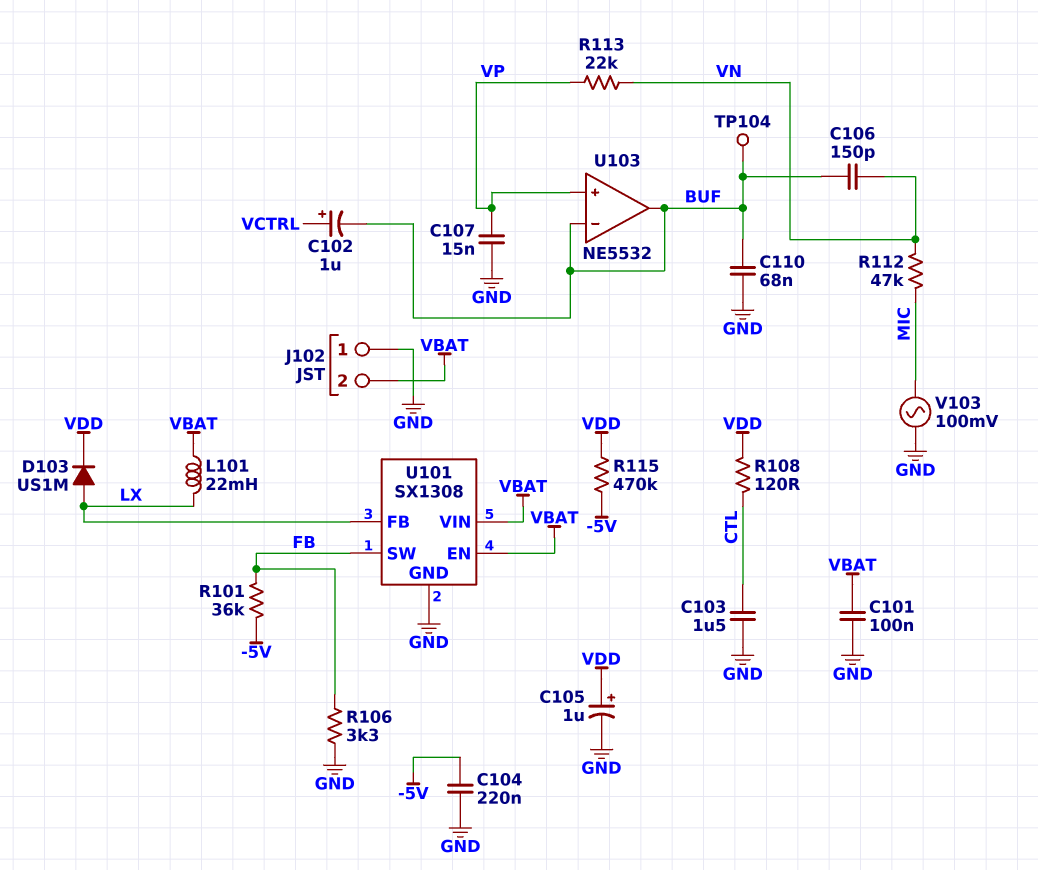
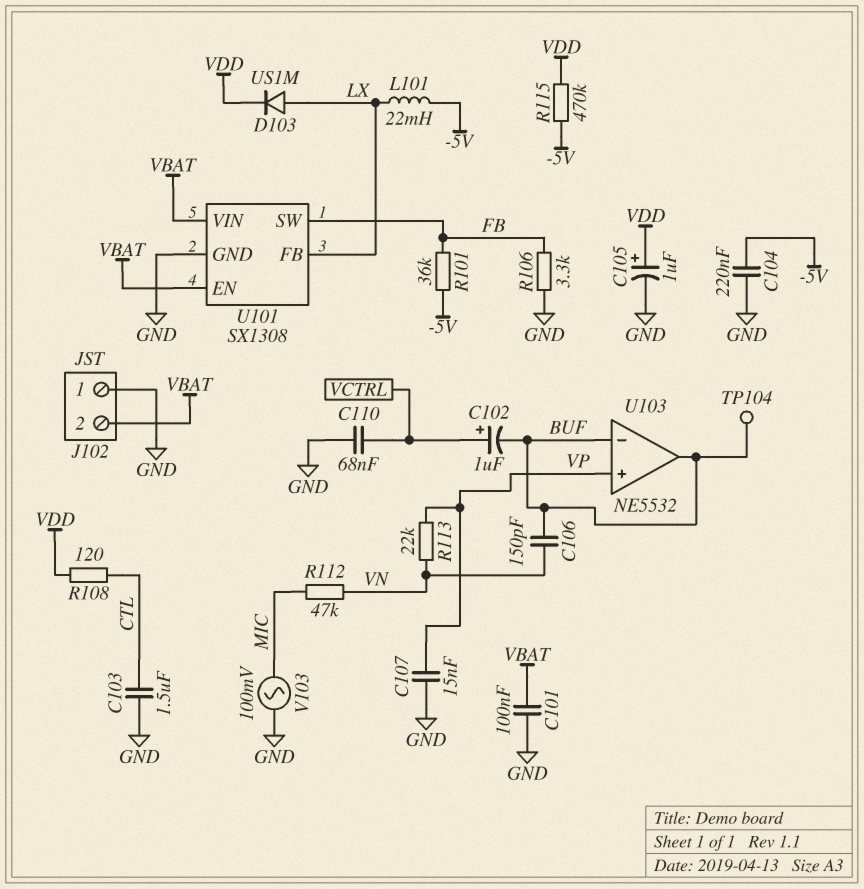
C110: 68nF (BUF, GND) -> 68nF (GND, VCTRL)
L101: 22mH (LX, VBAT) -> 22mH (-5V, LX)

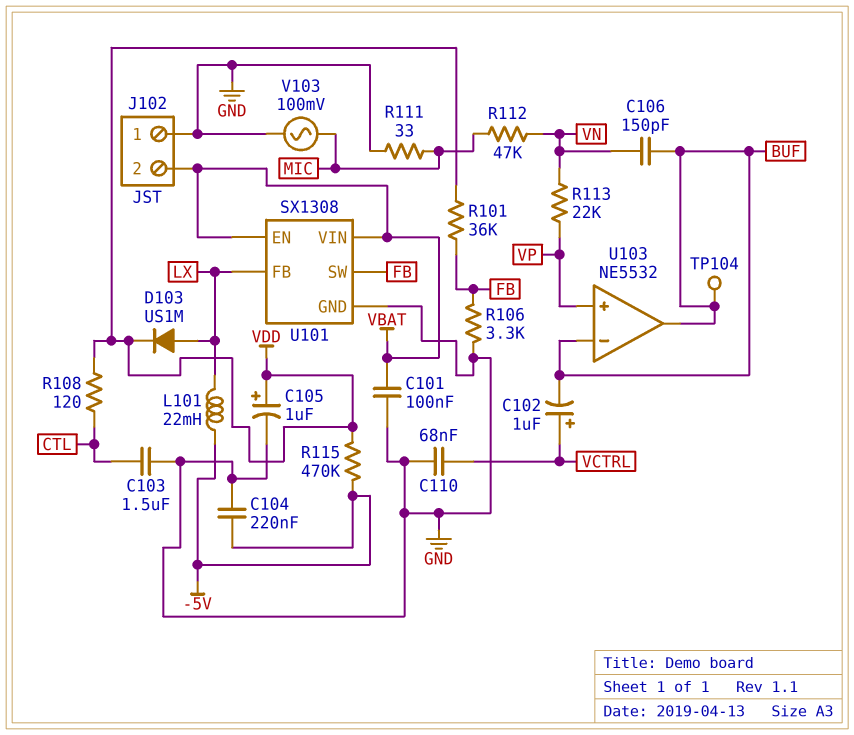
C107: 15nF (GND, VP) -> none
R101: 36k (-5V, FB) -> 36k (FB, VDD)
R111: none -> 33 (GND, MIC)

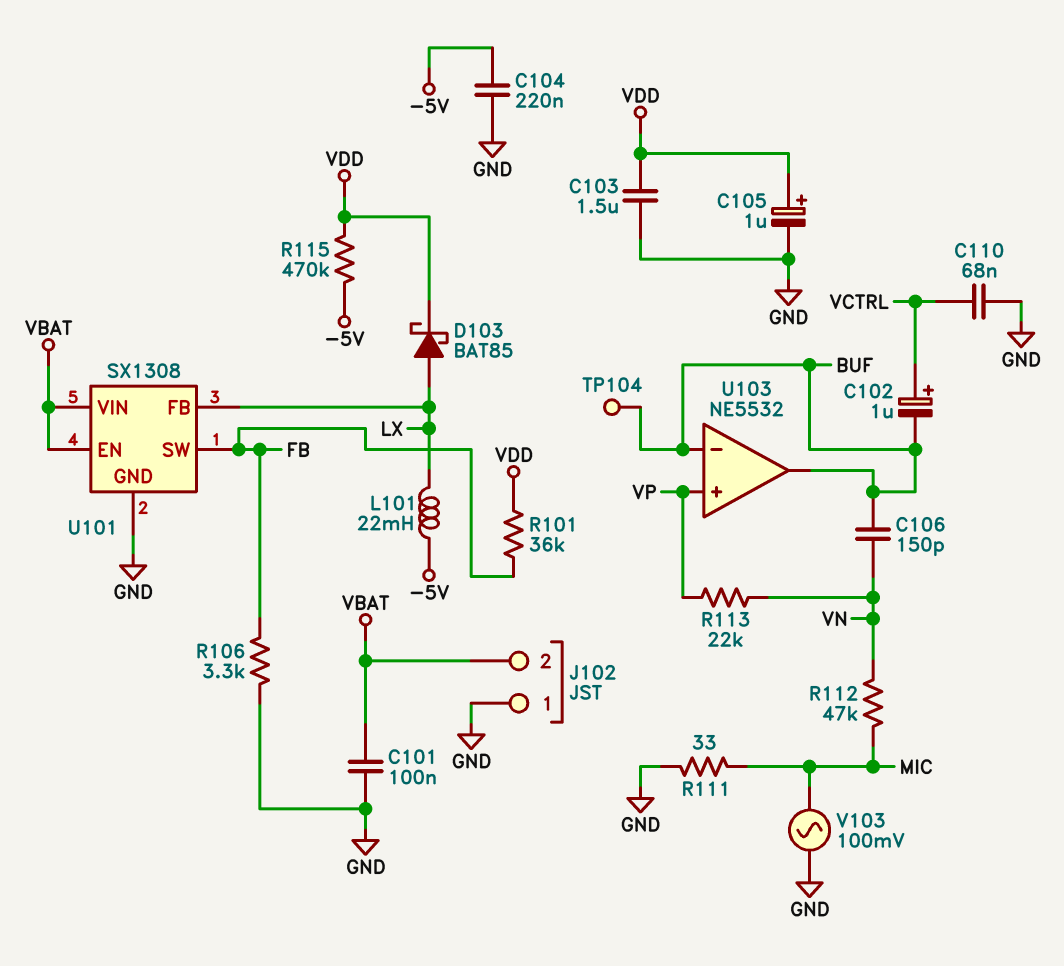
C103: 1.5uF (CTL, GND) -> 1.5uF (GND, VDD)
D103: diode US1M (A LX, K VDD) -> schottky BAT85 (A LX, K VDD)
R108: 120 (CTL, VDD) -> none

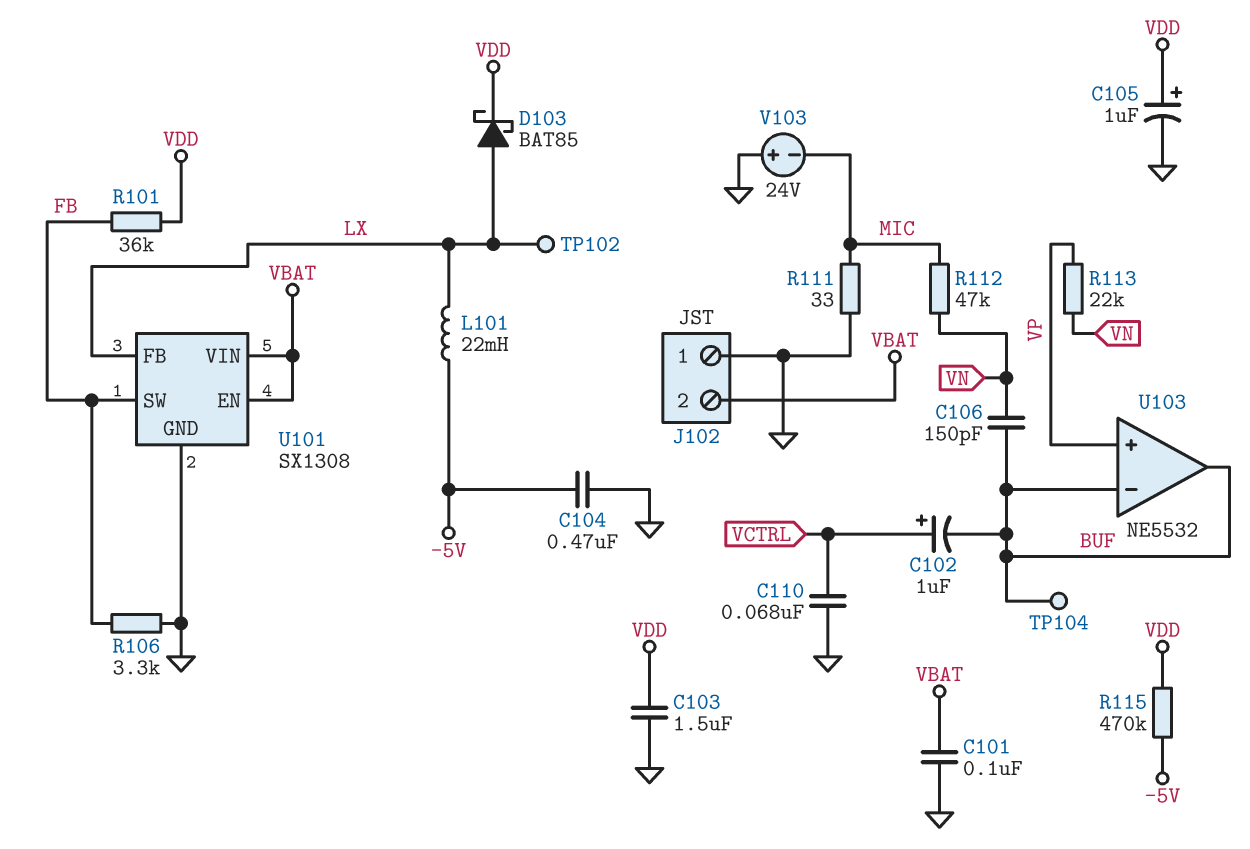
C104: 220nF (-5V, GND) -> 470nF (-5V, GND)
TP102: none -> test point (LX)
V103: AC 100mV (GND, MIC) -> 24V (plus GND, minus MIC)

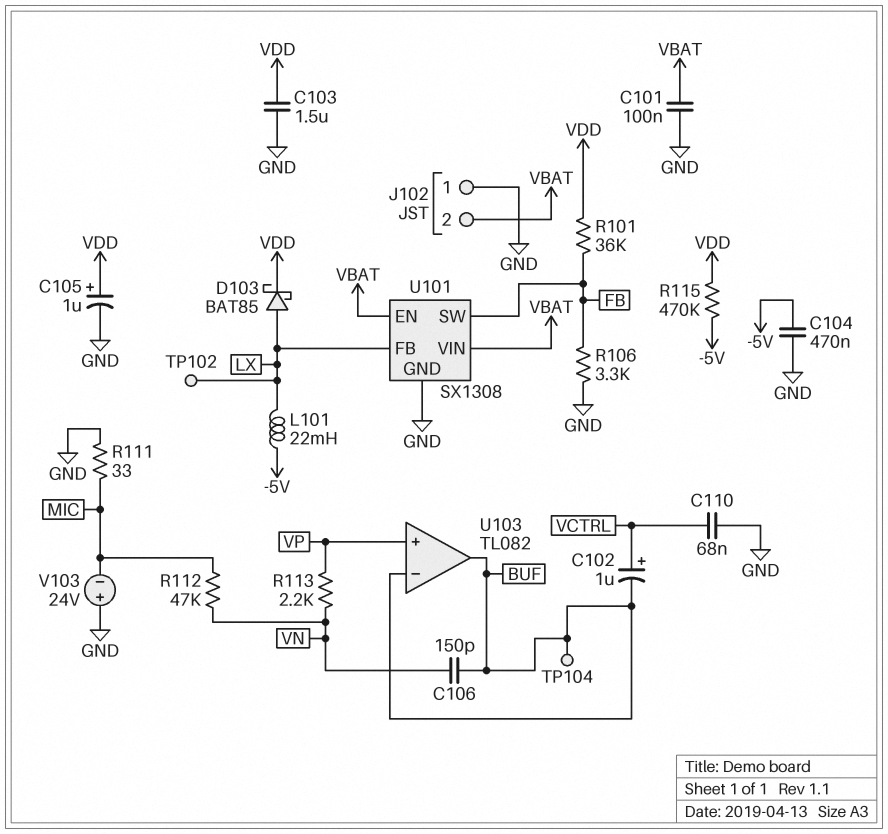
R113: 22k (VN, VP) -> 2.2k (VN, VP)
U103: NE5532 -> TL082

